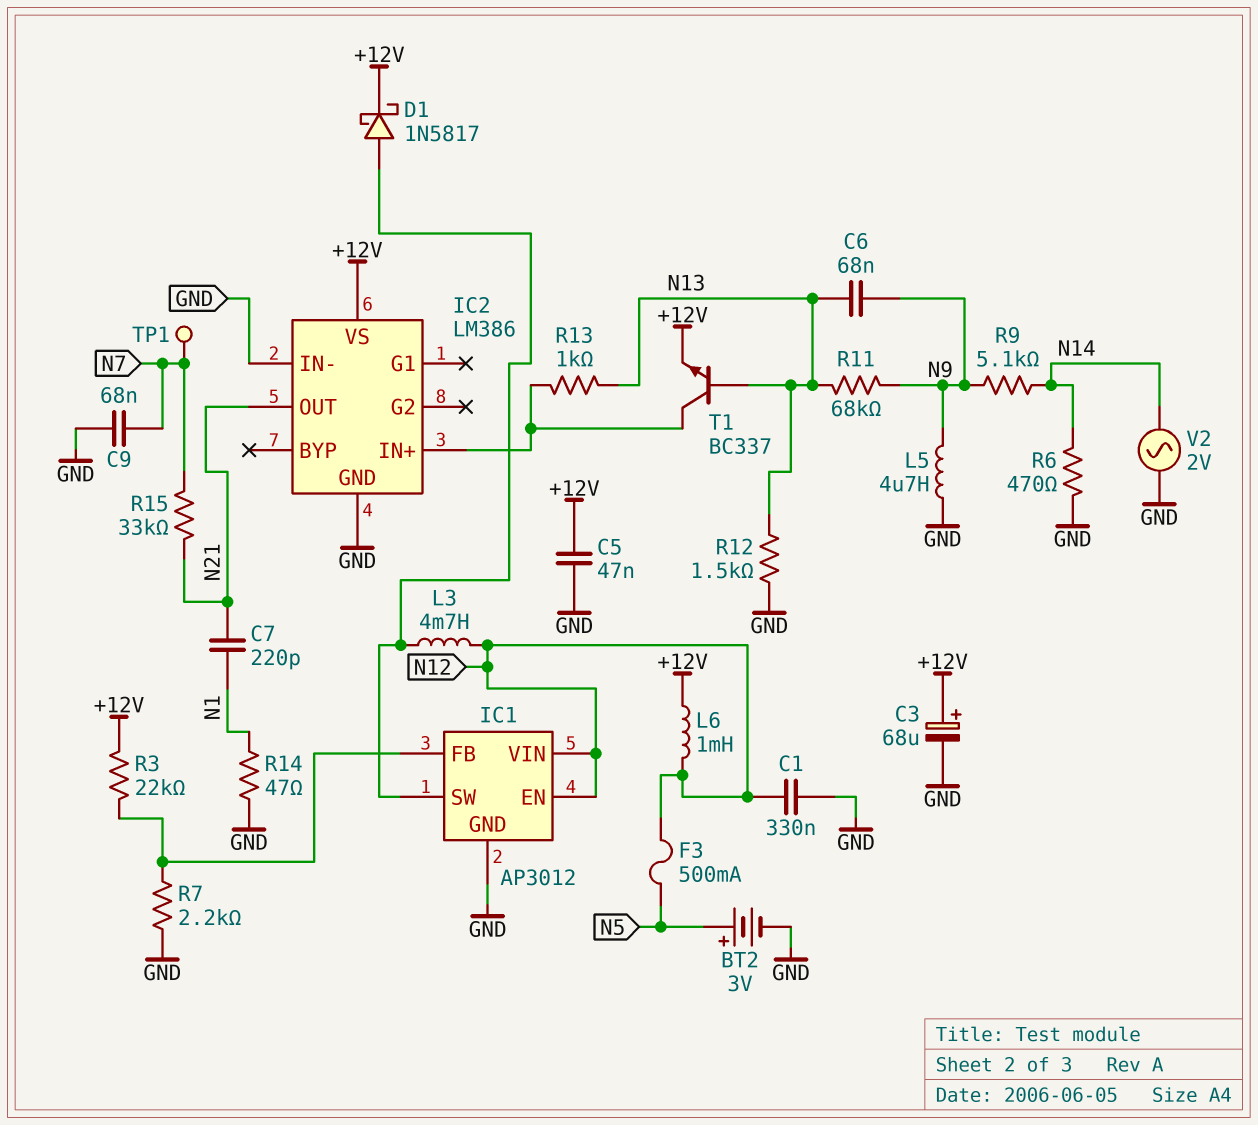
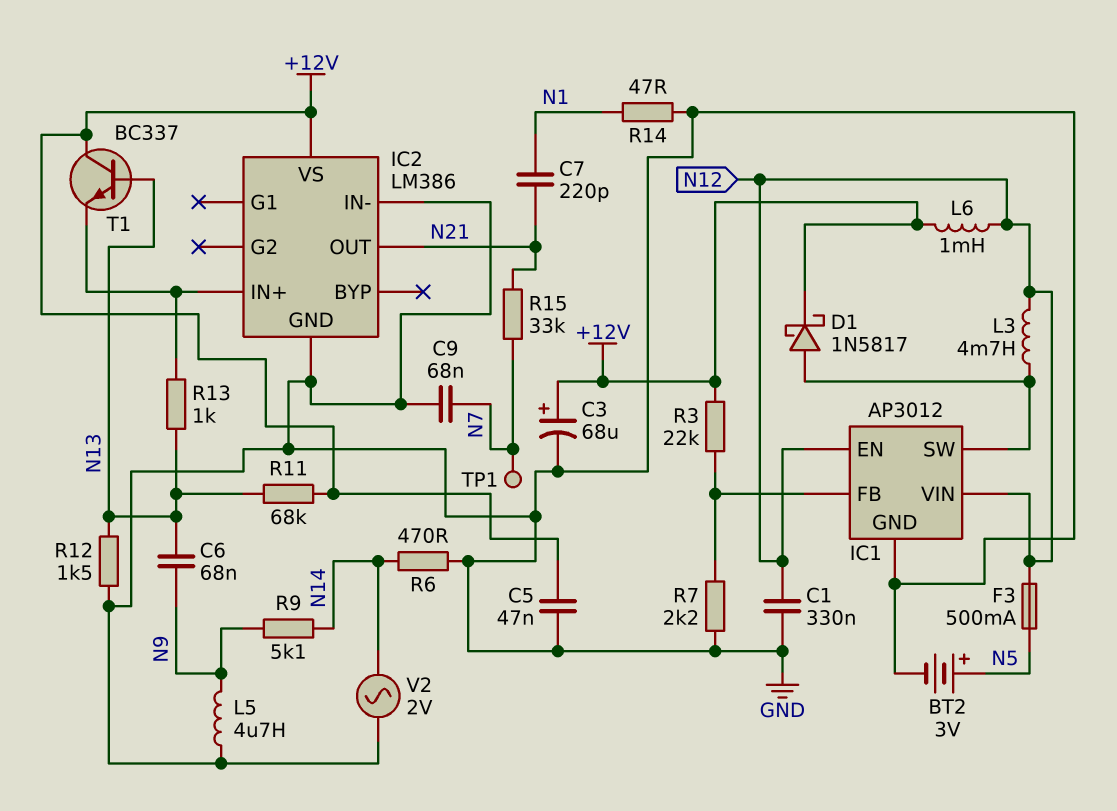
R11: 68k (N9, N13) -> 68k (+12V, N13)
T1: NPN BC337 (B N13, C IC2/IN+, E +12V) -> NPN BC337 (B N13, C +12V, E IC2/IN+)

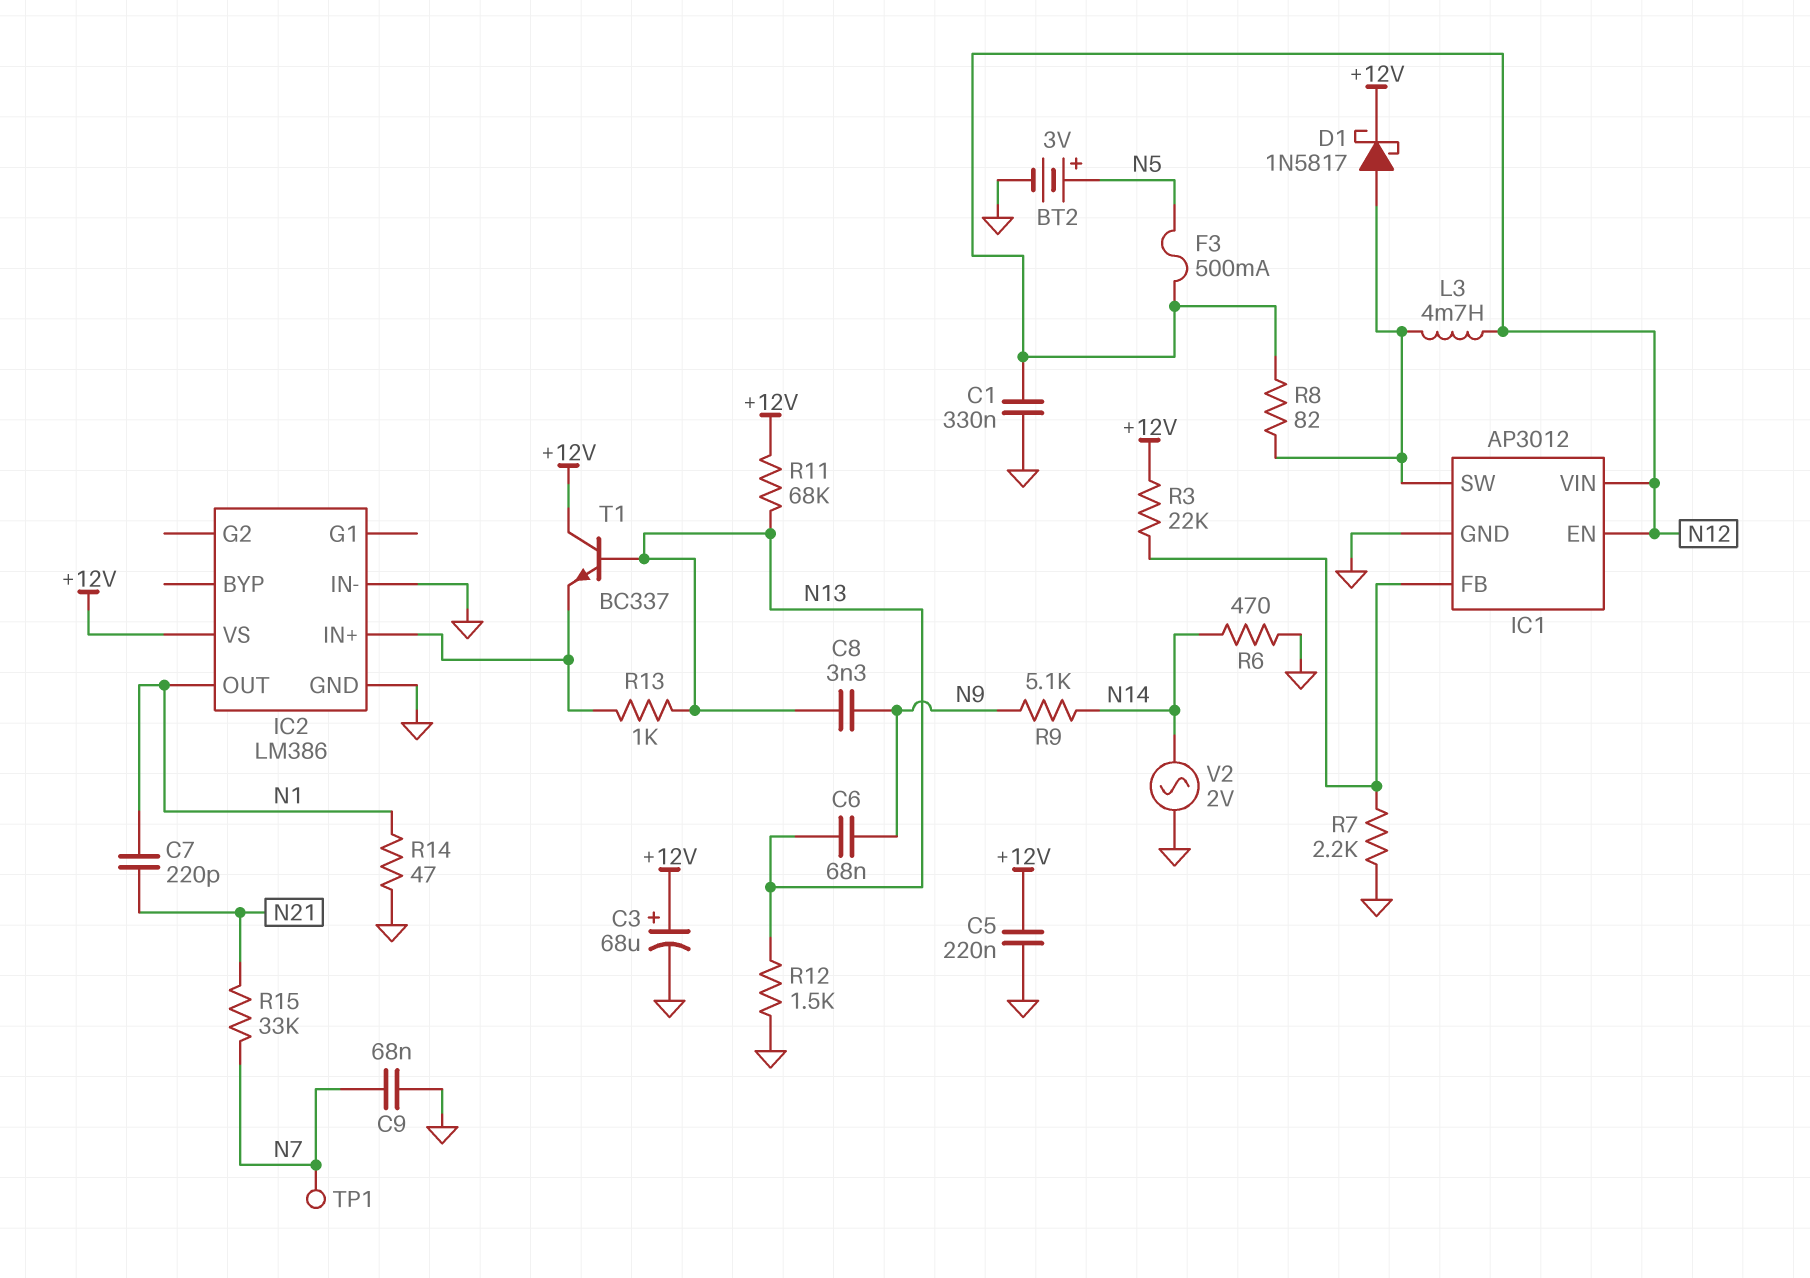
C5: 47nF (+12V, GND) -> 220nF (+12V, GND)
C8: none -> 3.3nF (N9, N13)
IC2 pin OUT: N21 -> N1
L5: 4.7uH (GND, N9) -> none
L6: 1mH (+12V, N12) -> none
R8: none -> 82 (IC1/SW, N12)

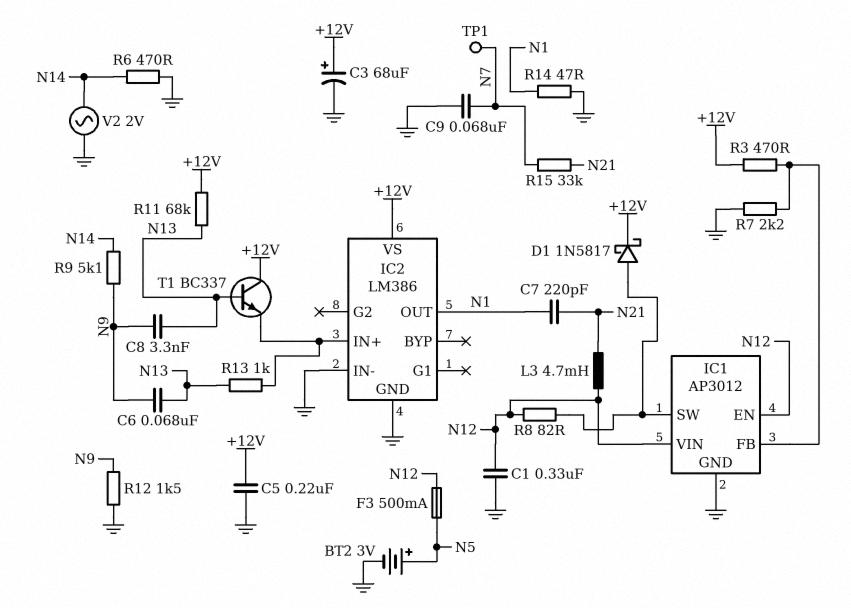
L3: 4.7mH (IC1/SW, N12) -> 4.7mH (N12, N21)
R3: 22k (+12V, IC1/FB) -> 470 (+12V, IC1/FB)
R12: 1.5k (GND, N13) -> 1.5k (GND, N9)

